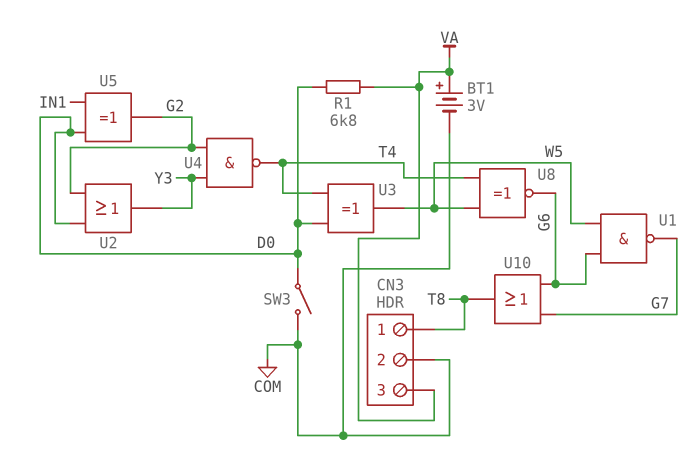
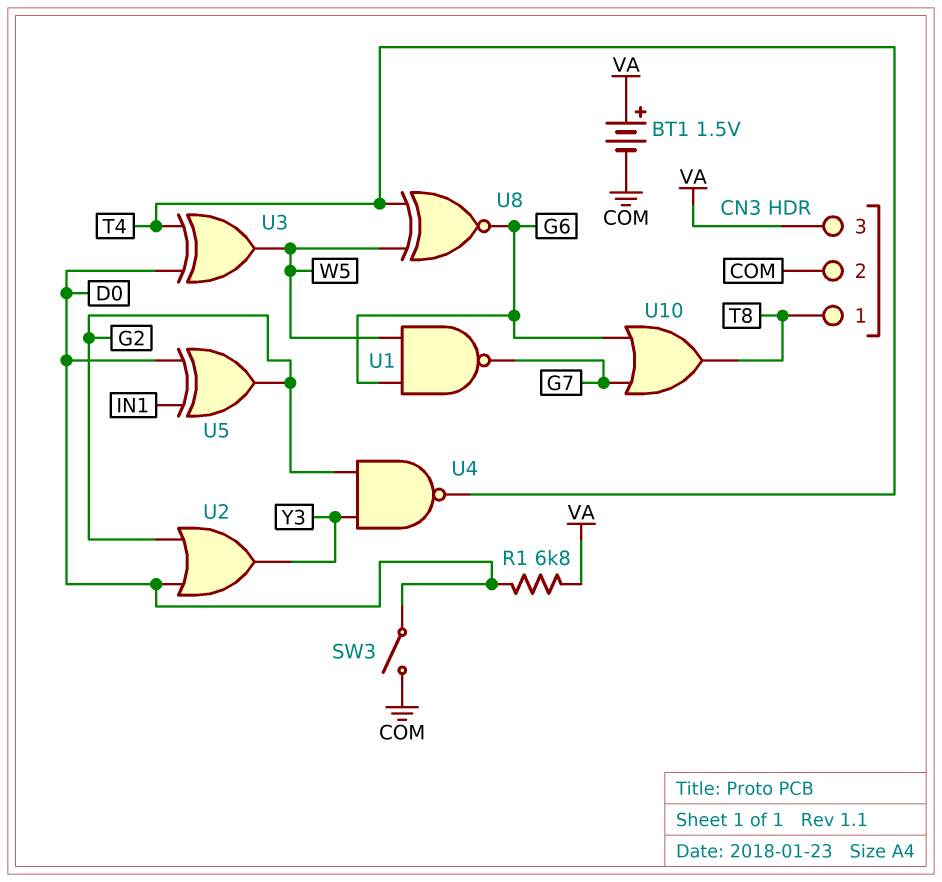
BT1: 3V (plus VA, minus COM) -> 1.5V (plus VA, minus COM)

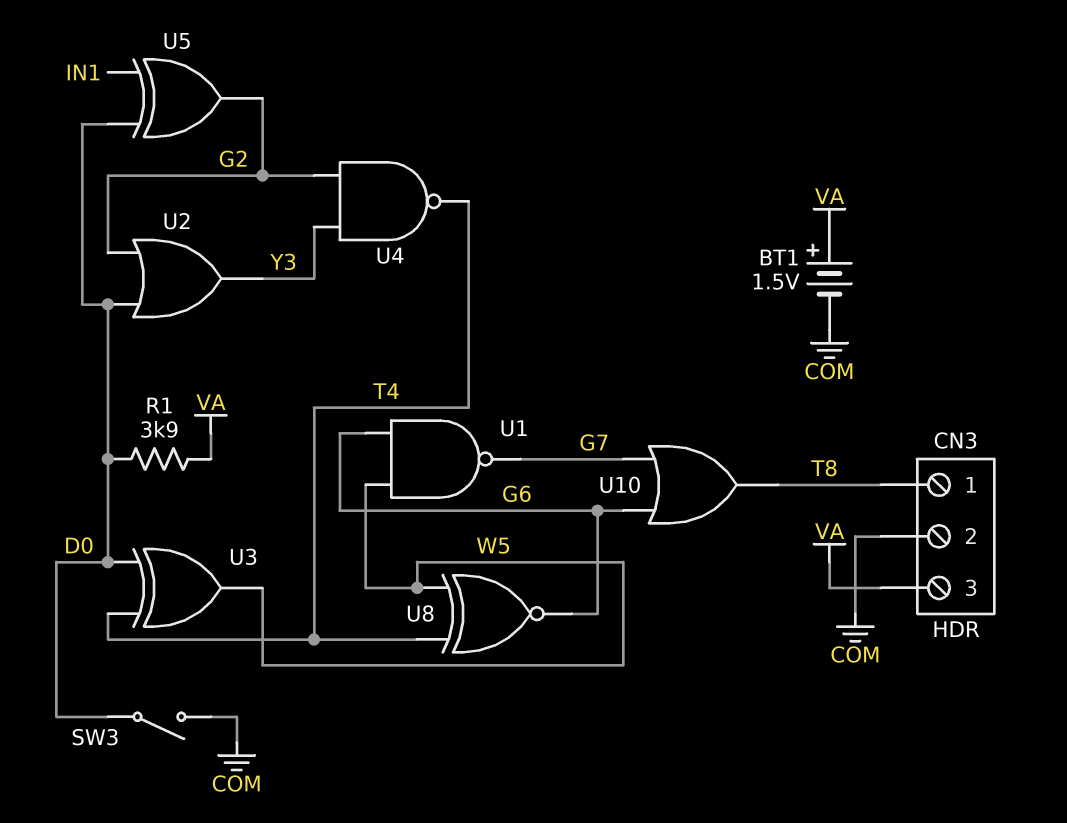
R1: 6.8k (D0, VA) -> 3.9k (D0, VA)

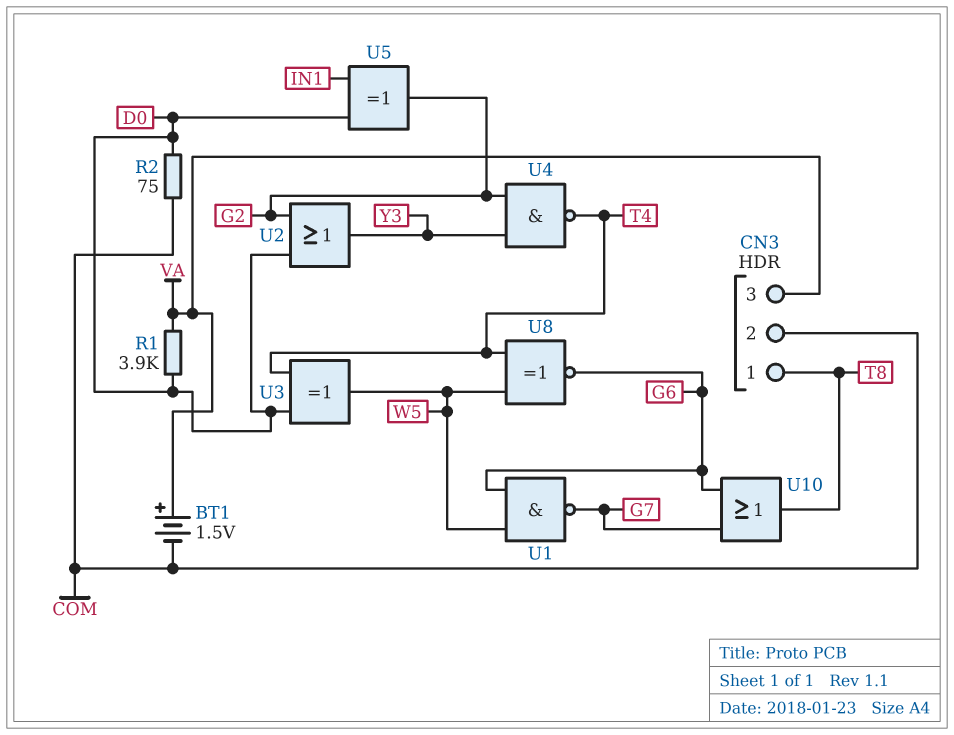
R2: none -> 75 (COM, D0)
SW3: switch (COM, D0) -> none

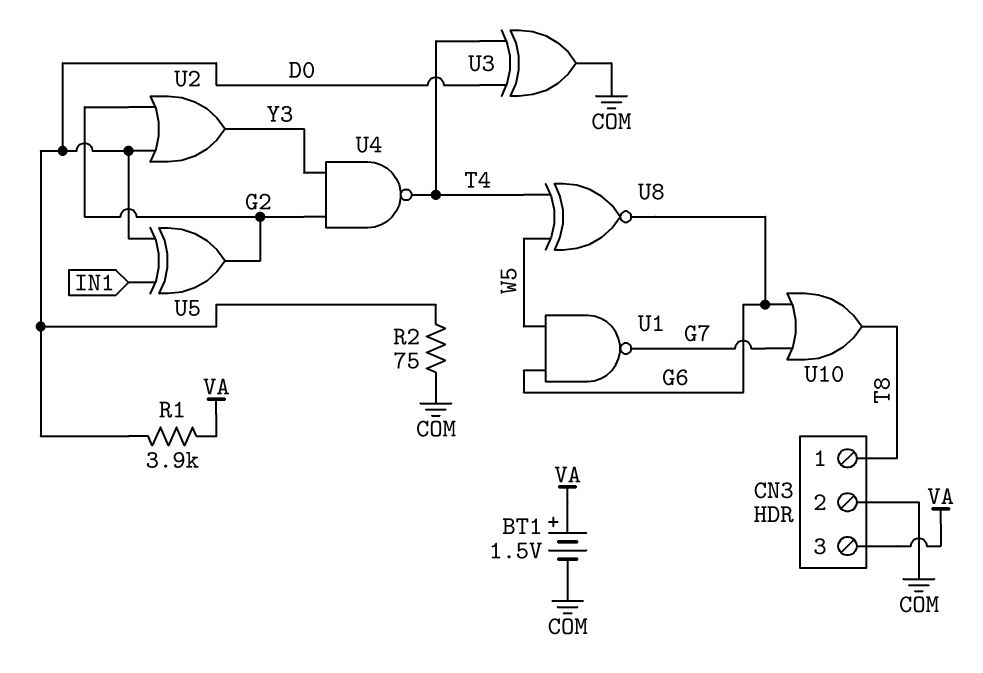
U3: XOR (in D0, in T4, out W5) -> XOR (in D0, in T4, out COM)

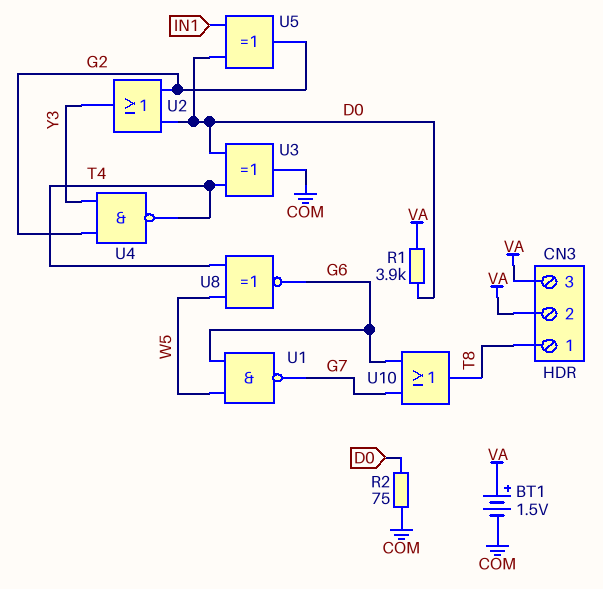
CN3 pin 2: COM -> VA

